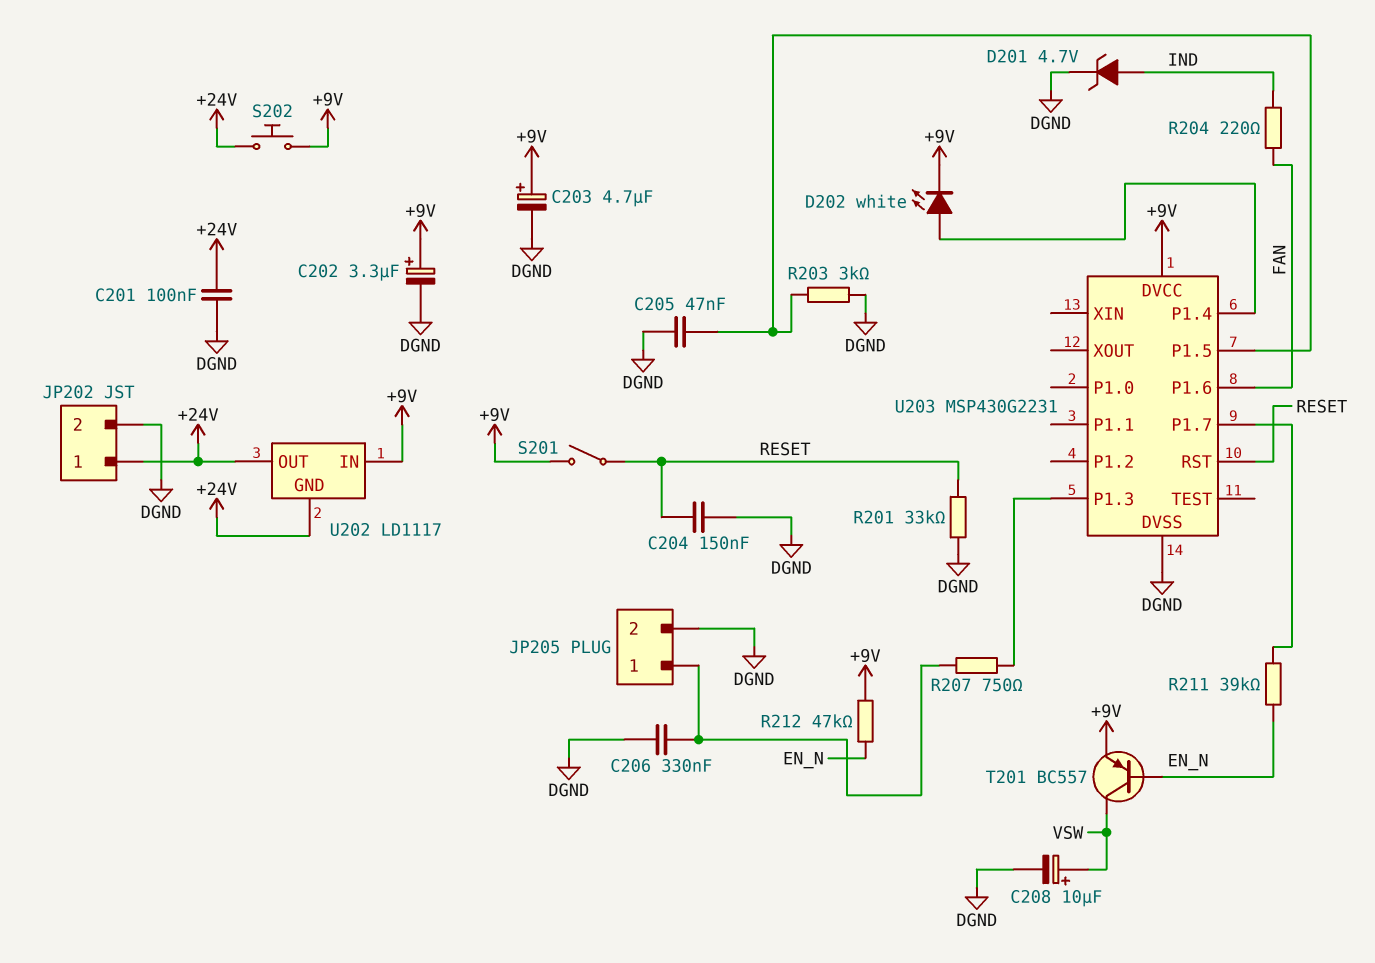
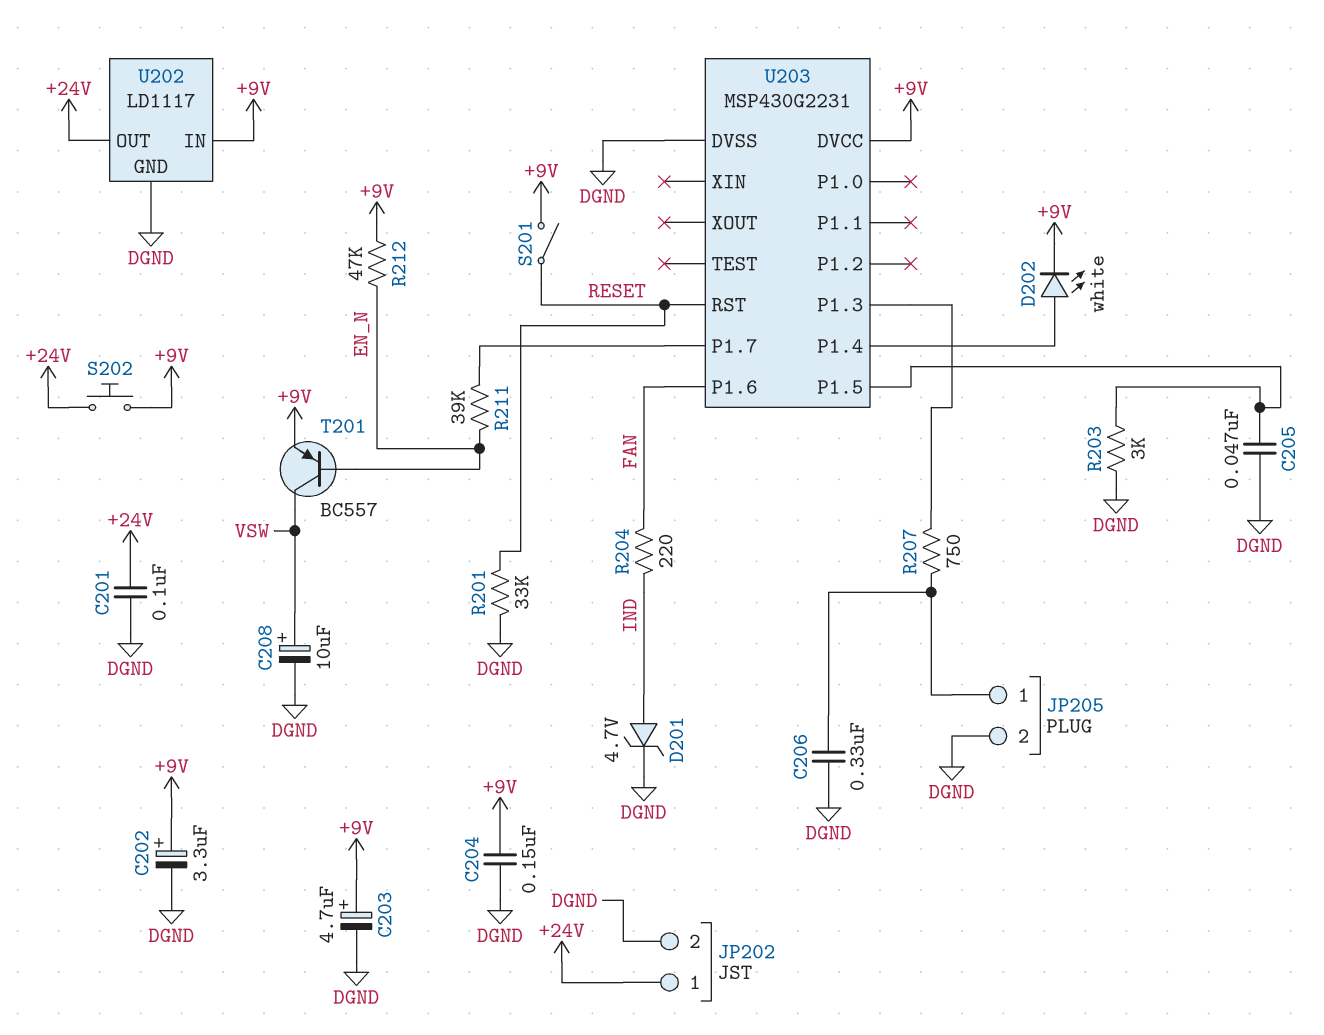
C204: 150nF (DGND, RESET) -> 150nF (+9V, DGND)
U202 pin GND: +24V -> DGND

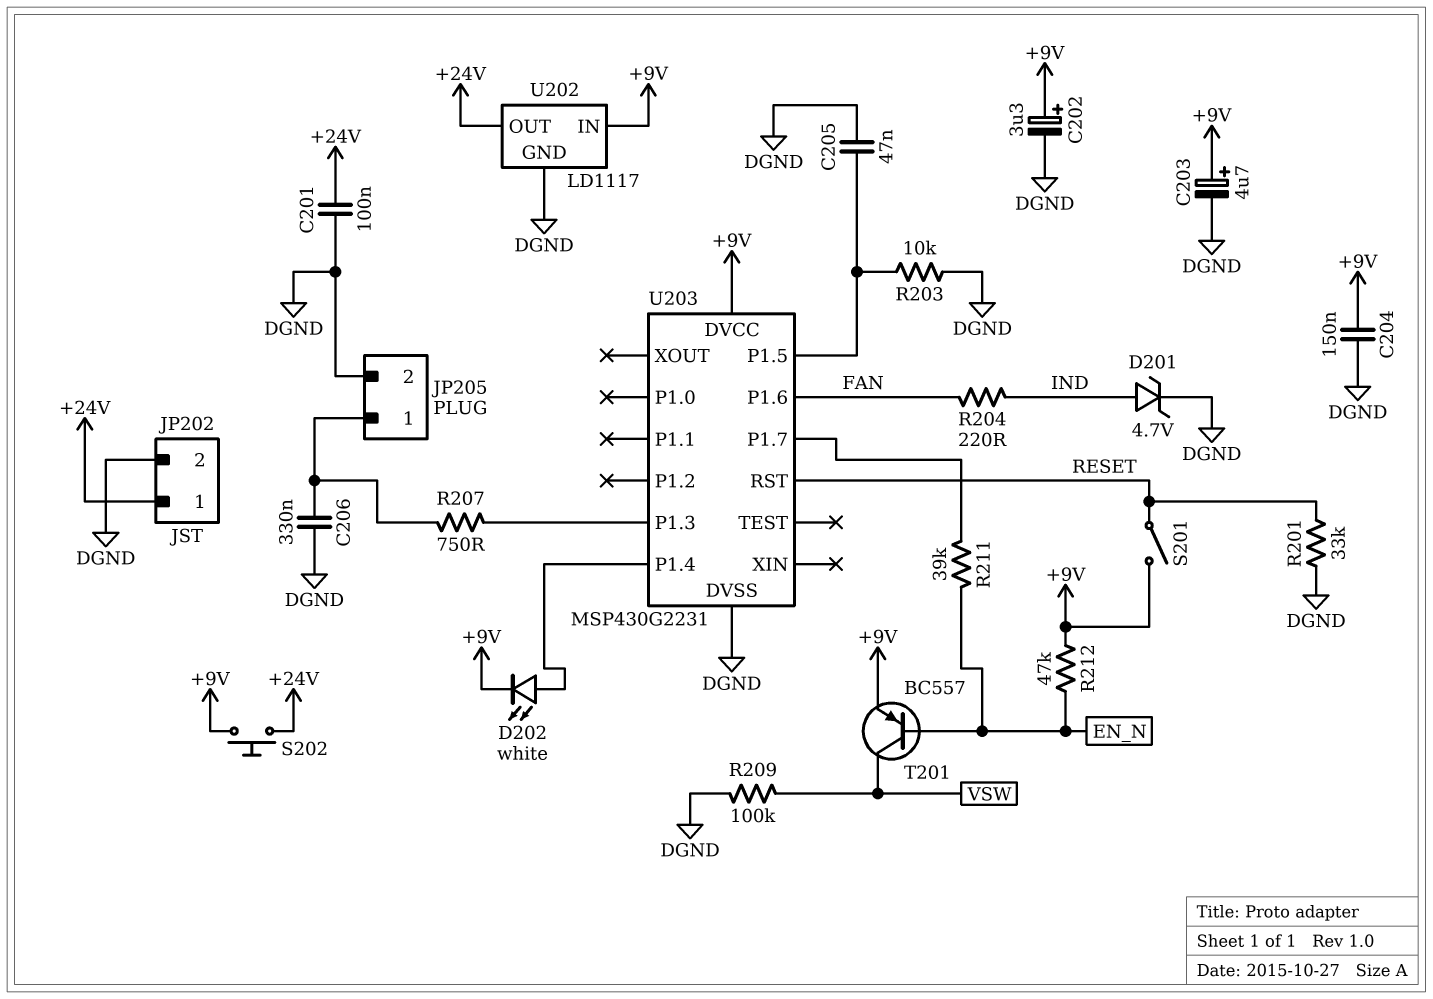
C208: 10uF (plus VSW, minus DGND) -> none
R203: 3k (DGND, U203/P1.5) -> 10k (DGND, U203/P1.5)
R209: none -> 100k (DGND, VSW)

